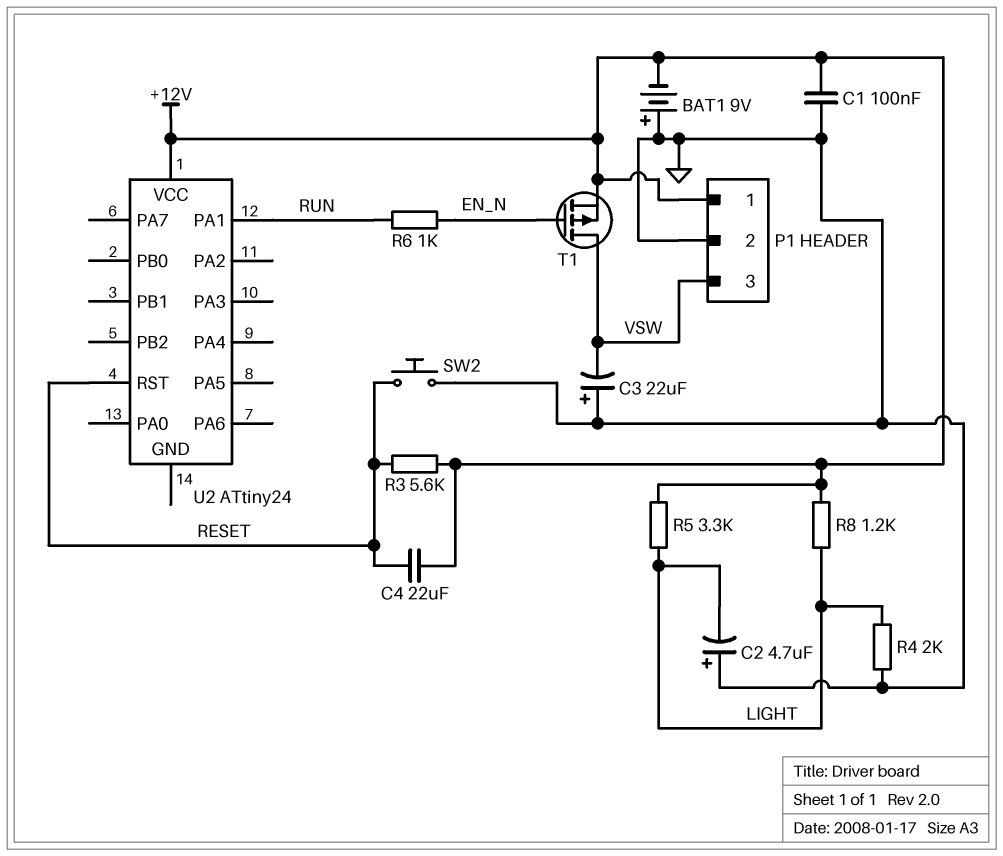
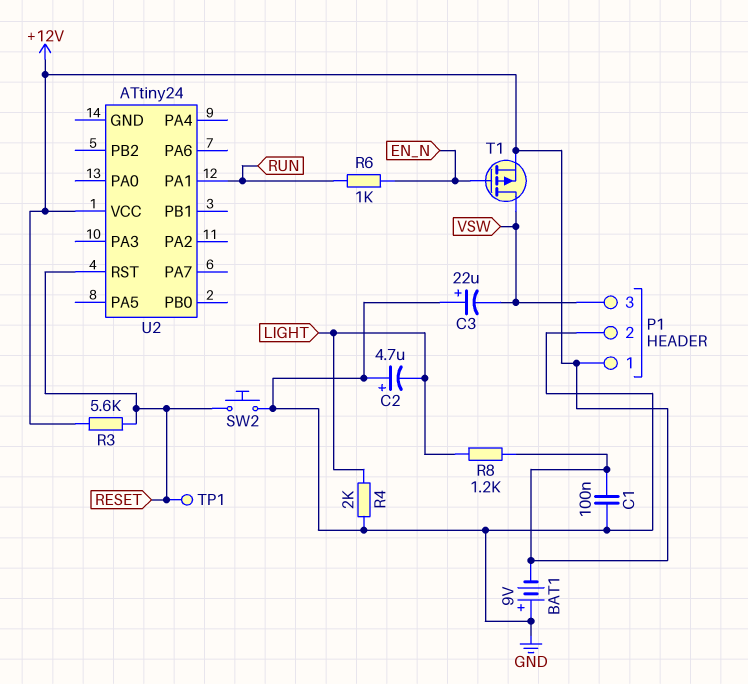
C4: 22uF (+12V, RESET) -> none
R5: 3.3k (+12V, LIGHT) -> none
TP1: none -> test point (RESET)

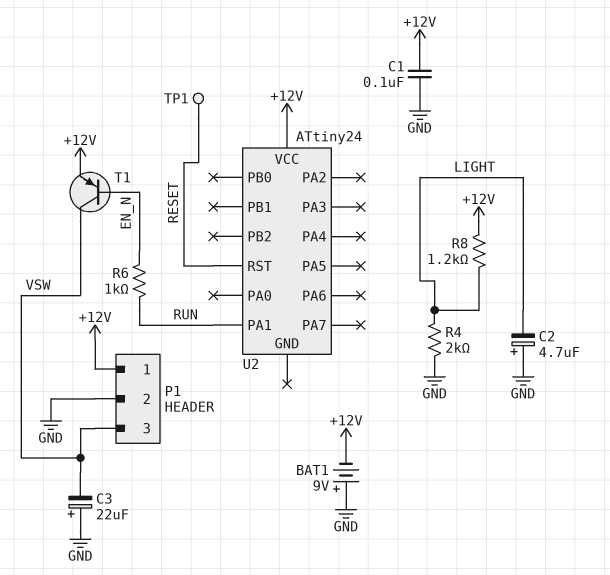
R3: 5.6k (+12V, RESET) -> none
SW2: button (GND, RESET) -> none
T1: PMOS (G EN_N, D VSW, S +12V) -> PNP (B EN_N, C VSW, E +12V)

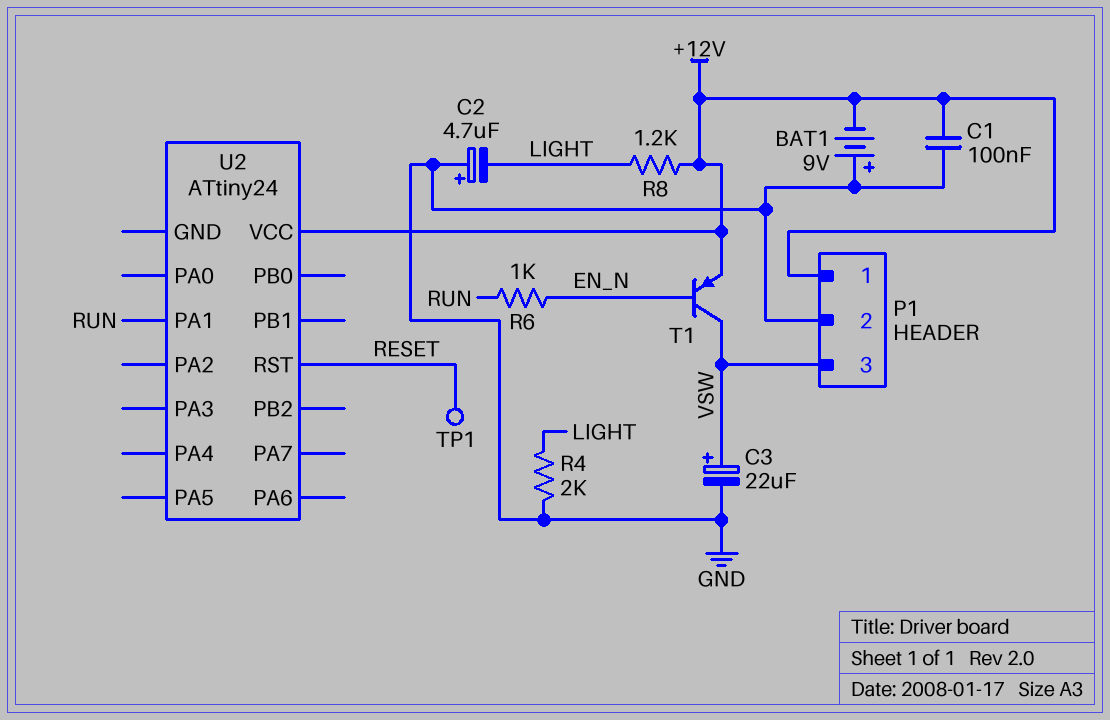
C3: 22uF (plus GND, minus VSW) -> 22uF (plus VSW, minus GND)

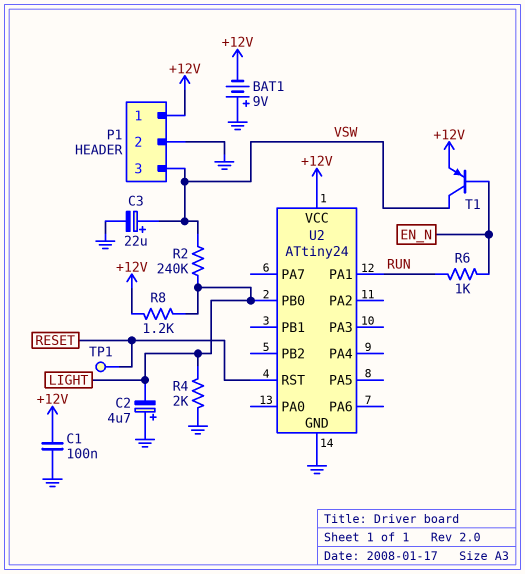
R2: none -> 240k (LIGHT, VSW)
U2 pin GND: none -> GND
U2 pin PB0: none -> LIGHT

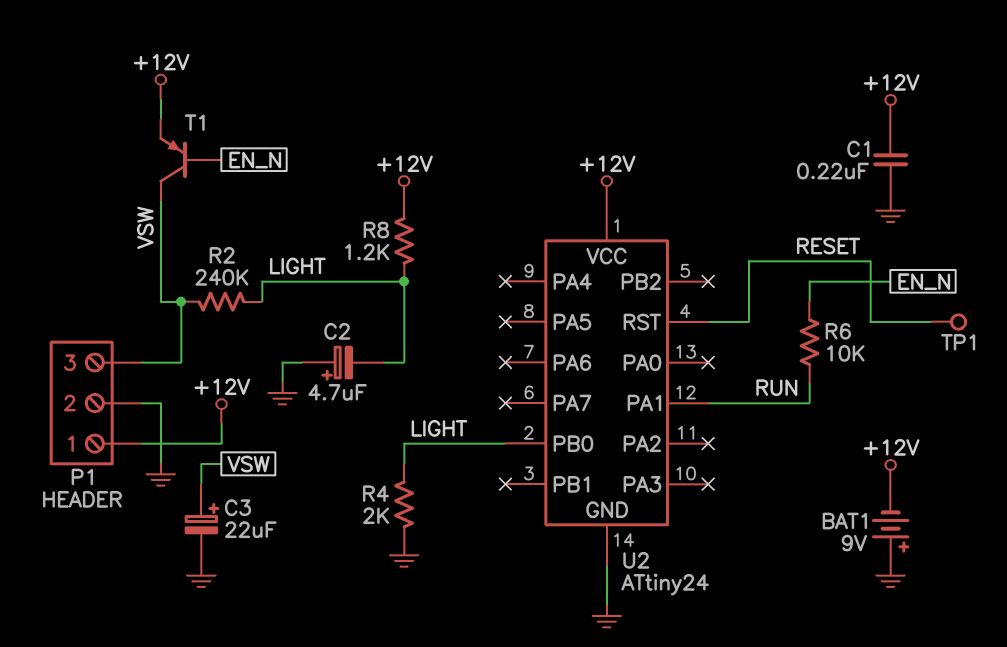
C1: 100nF (+12V, GND) -> 220nF (+12V, GND)
R6: 1k (EN_N, RUN) -> 10k (EN_N, RUN)

